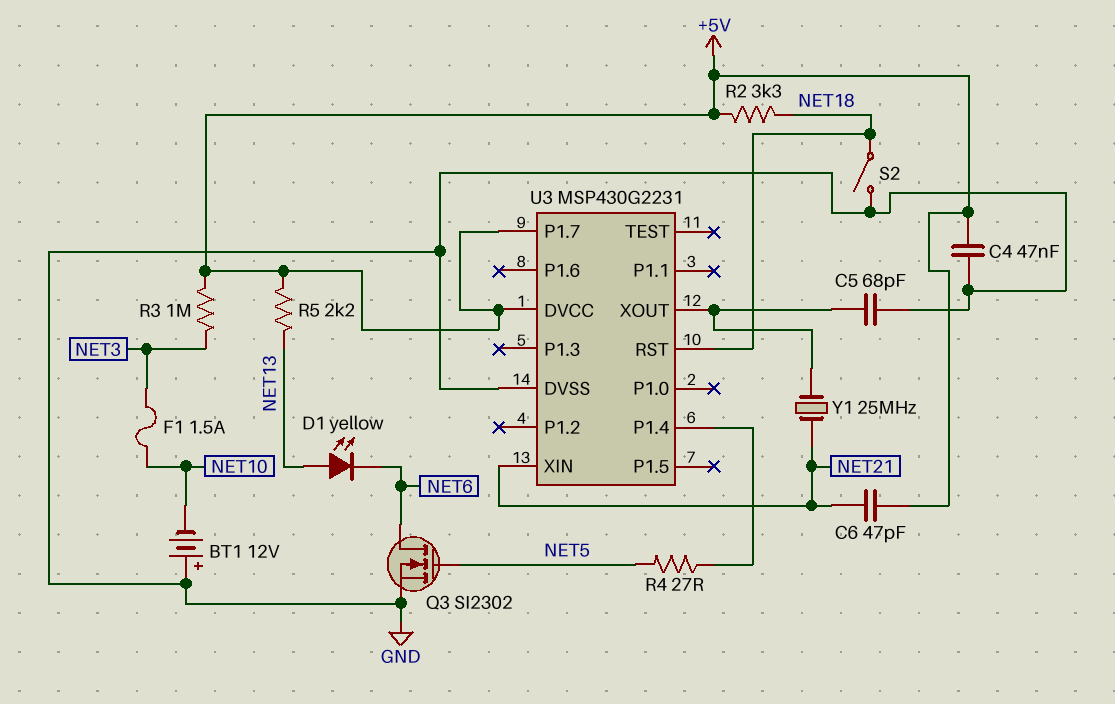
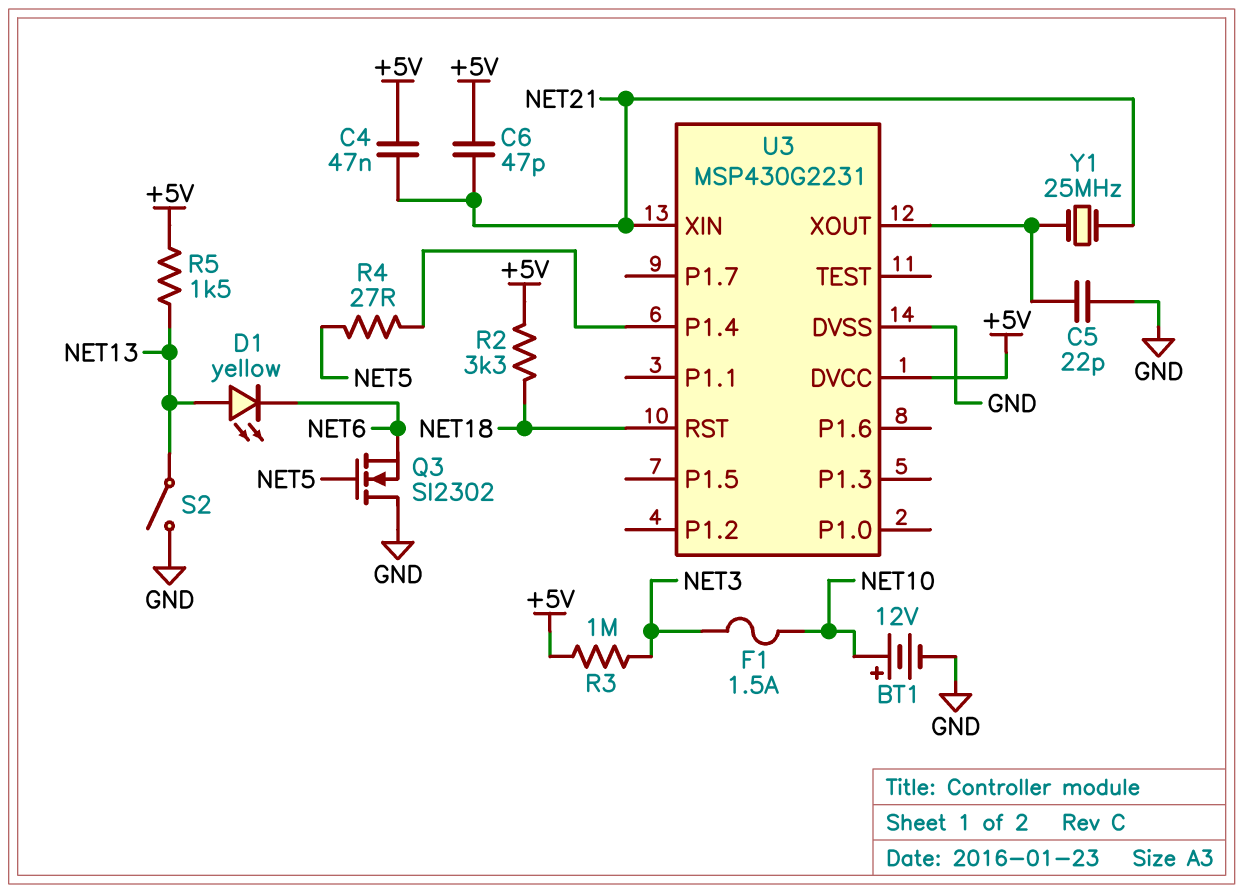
BT1: 12V (plus GND, minus NET10) -> 12V (plus NET10, minus GND)
C4: 47nF (+5V, GND) -> 47nF (+5V, NET21)
C5: 68pF (GND, U3/XOUT) -> 22pF (GND, U3/XOUT)
Q3: NMOS SI2302 (G NET5, D NET6, S GND) -> NMOS SI2302 (G NET5, D GND, S NET6)
R5: 2.2k (+5V, NET13) -> 1.5k (+5V, NET13)
S2: switch (GND, NET18) -> switch (GND, NET13)
U3 pin P1.7: +5V -> none

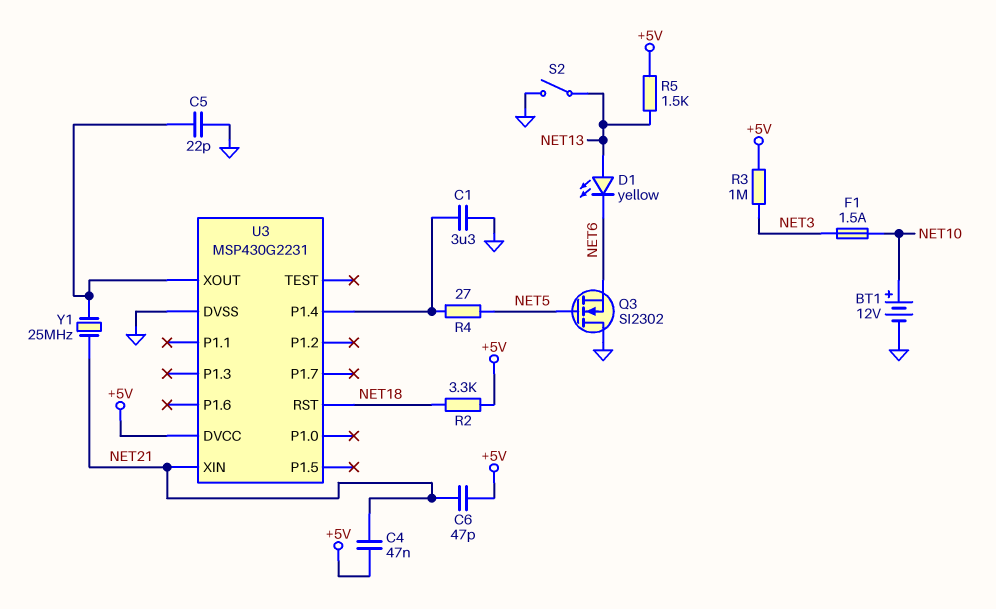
C1: none -> 3.3uF (GND, U3/P1.4)

